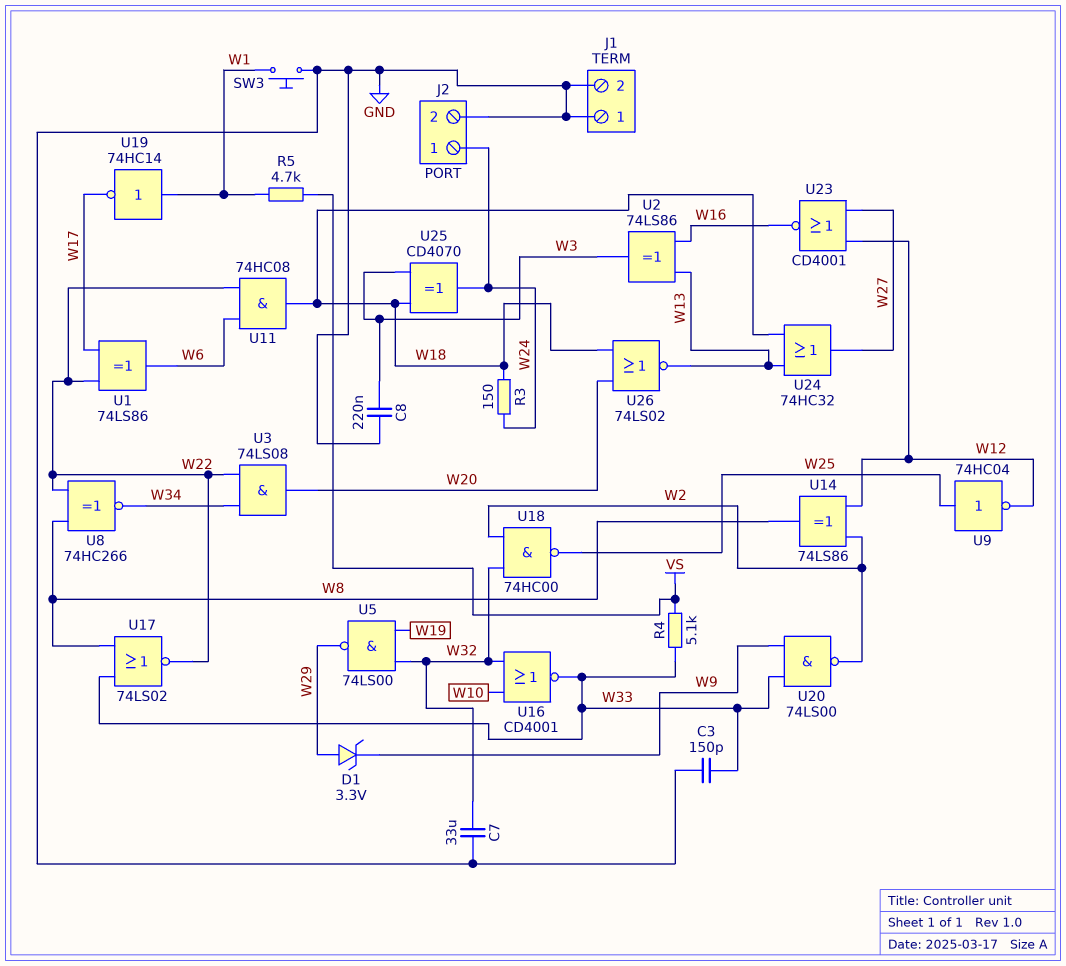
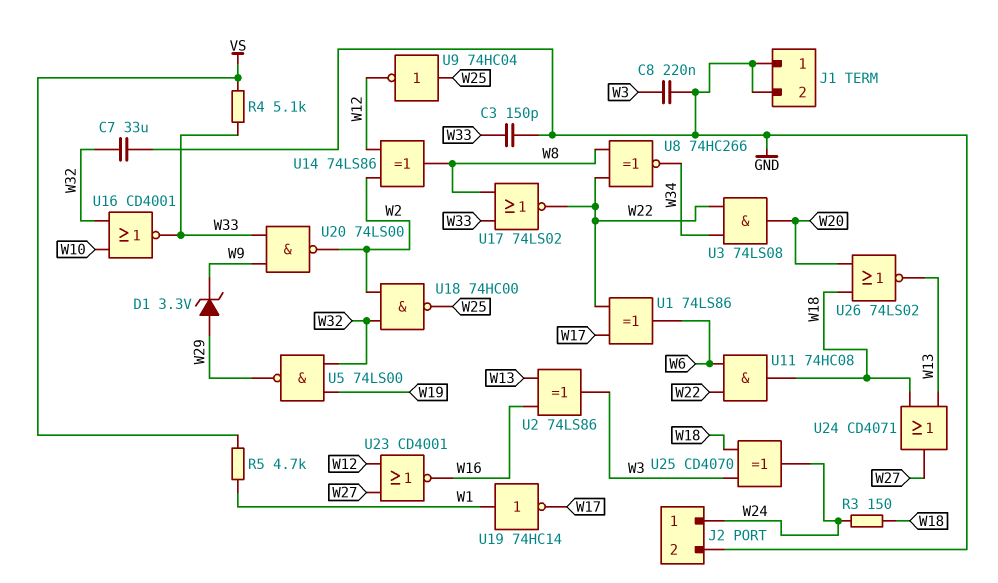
SW3: button (GND, W1) -> none
U24: OR 74HC32 (in W13, in W18, out W27) -> OR CD4071 (in W13, in W18, out W27)

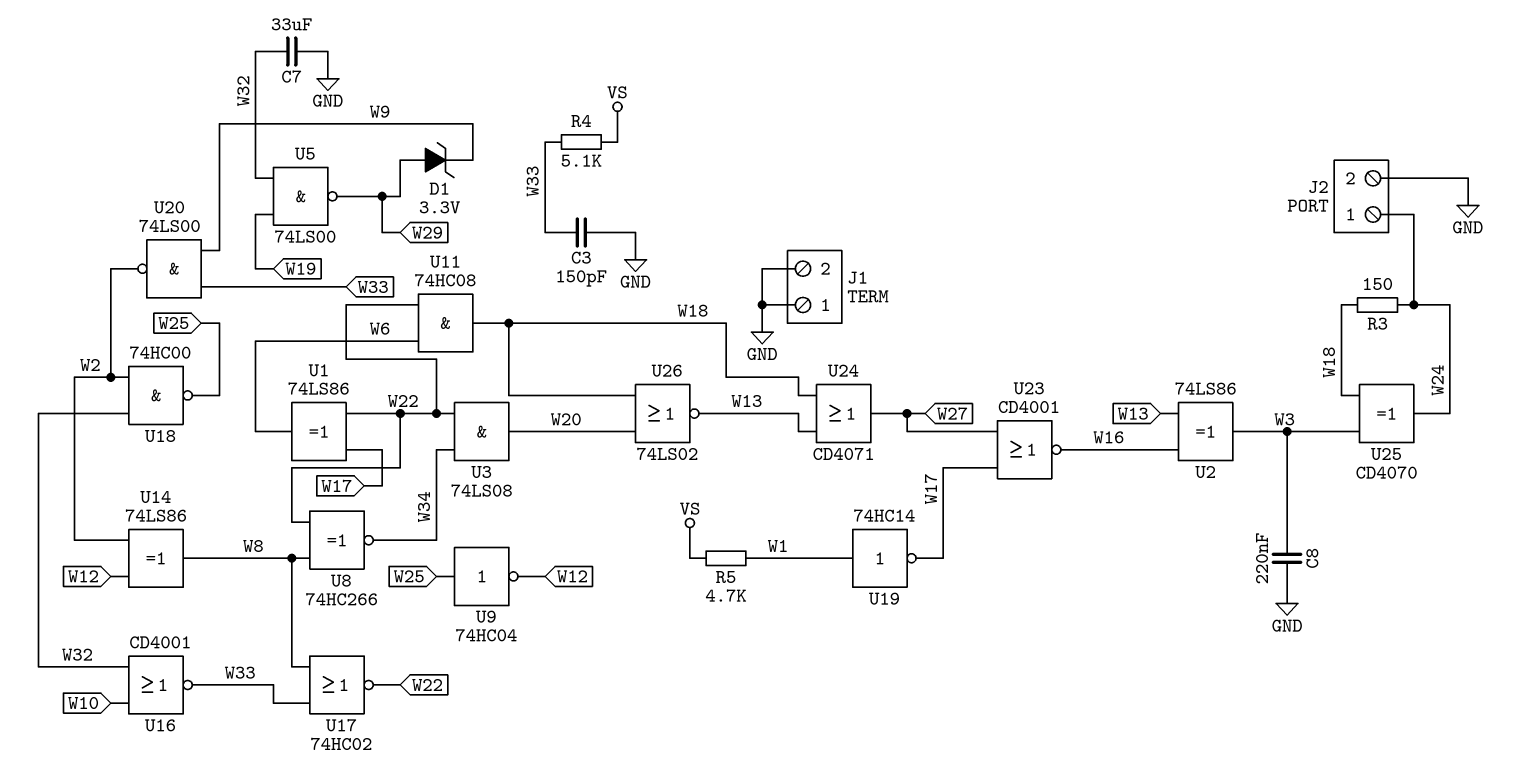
U17: NOR 74LS02 (in W8, in W33, out W22) -> NOR 74HC02 (in W8, in W33, out W22)
U23: NOR CD4001 (in W12, in W27, out W16) -> NOR CD4001 (in W17, in W27, out W16)

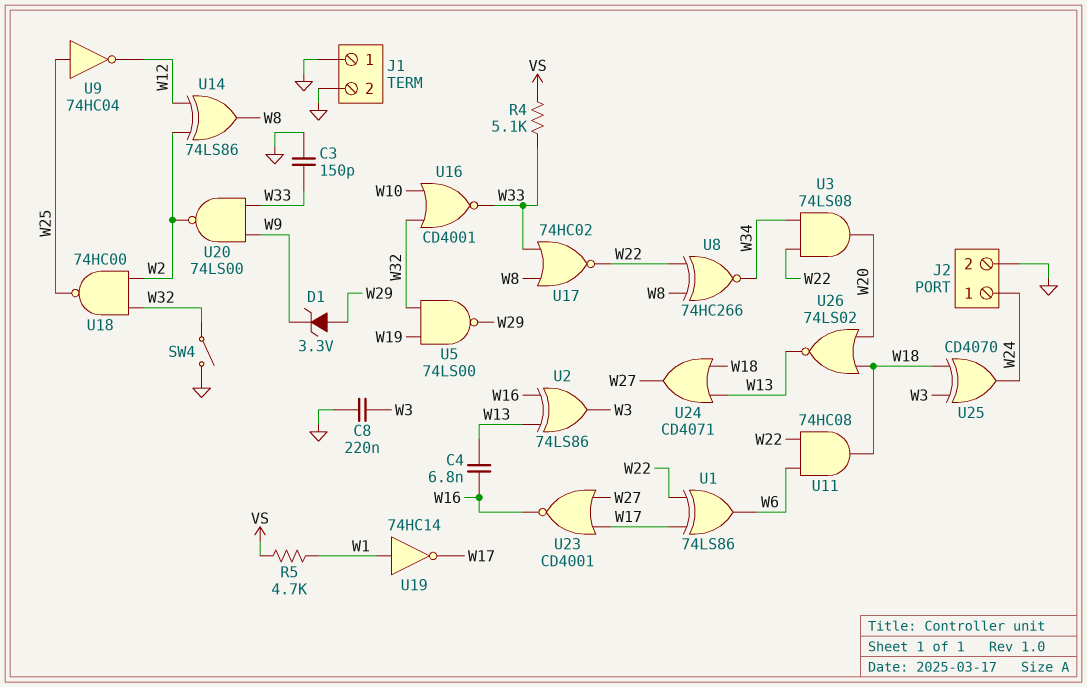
C4: none -> 6.8nF (W13, W16)
C7: 33uF (GND, W32) -> none
R3: 150 (W18, W24) -> none
SW4: none -> switch (GND, W32)

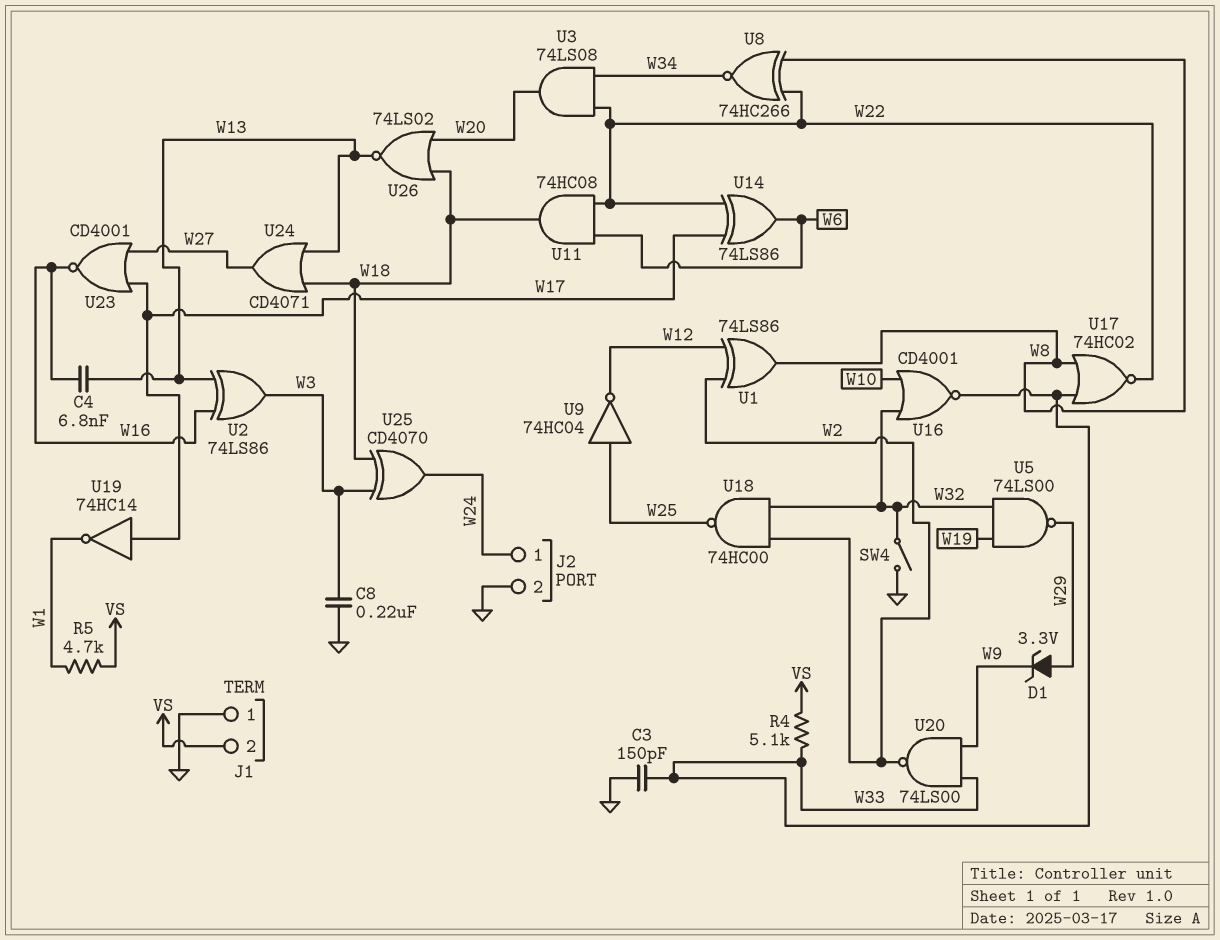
J1 pin 2: GND -> VS
U1: XOR 74LS86 (in W17, in W22, out W6) -> XOR 74LS86 (in W2, in W12, out W8)
U14: XOR 74LS86 (in W2, in W12, out W8) -> XOR 74LS86 (in W17, in W22, out W6)
U19: NOT 74HC14 (in W1, out W17) -> NOT 74HC14 (in W17, out W1)

